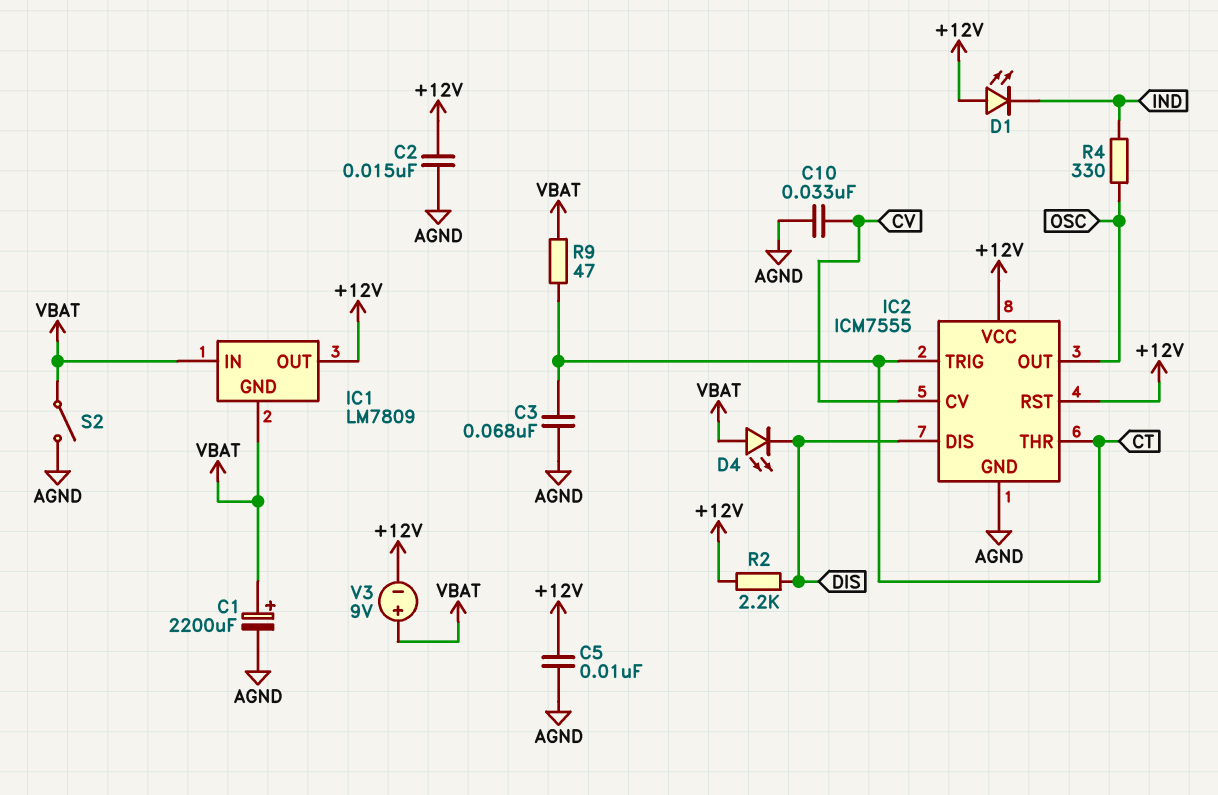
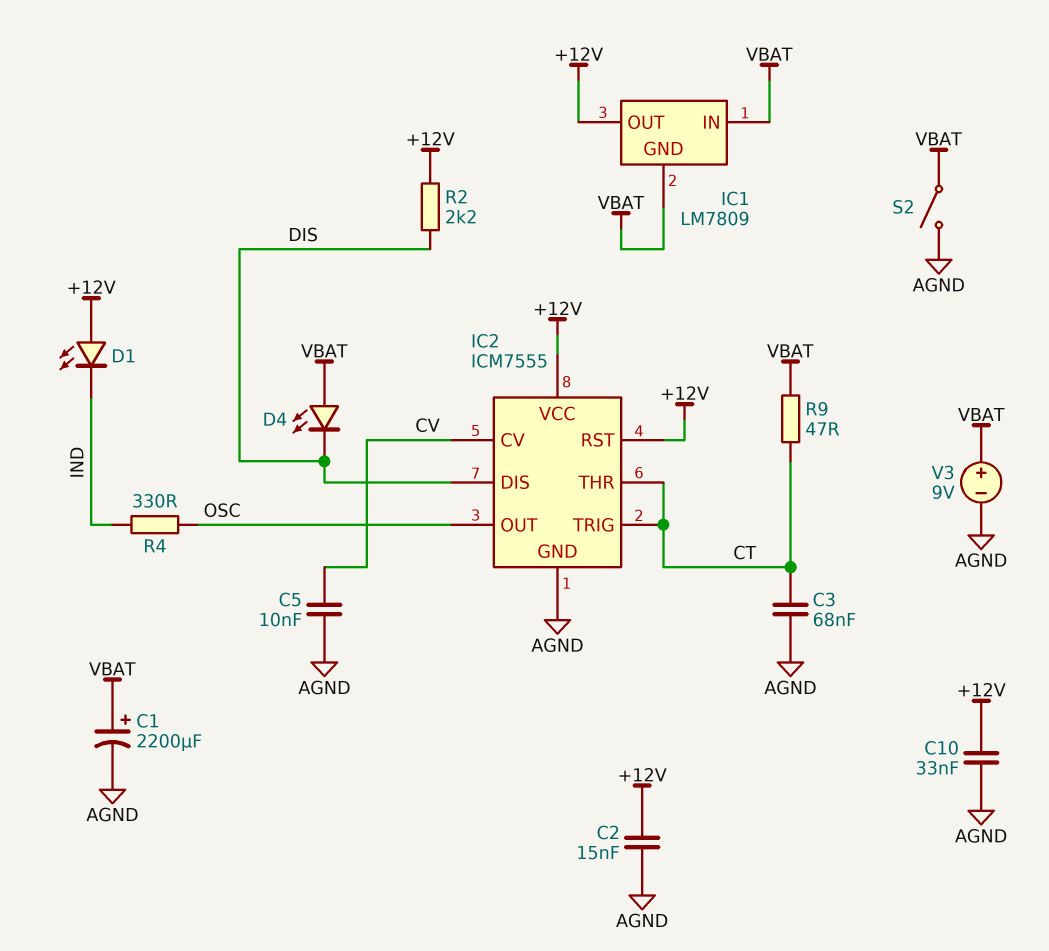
C5: 10nF (+12V, AGND) -> 10nF (AGND, CV)
C10: 33nF (AGND, CV) -> 33nF (+12V, AGND)
V3: 9V (plus VBAT, minus +12V) -> 9V (plus VBAT, minus AGND)

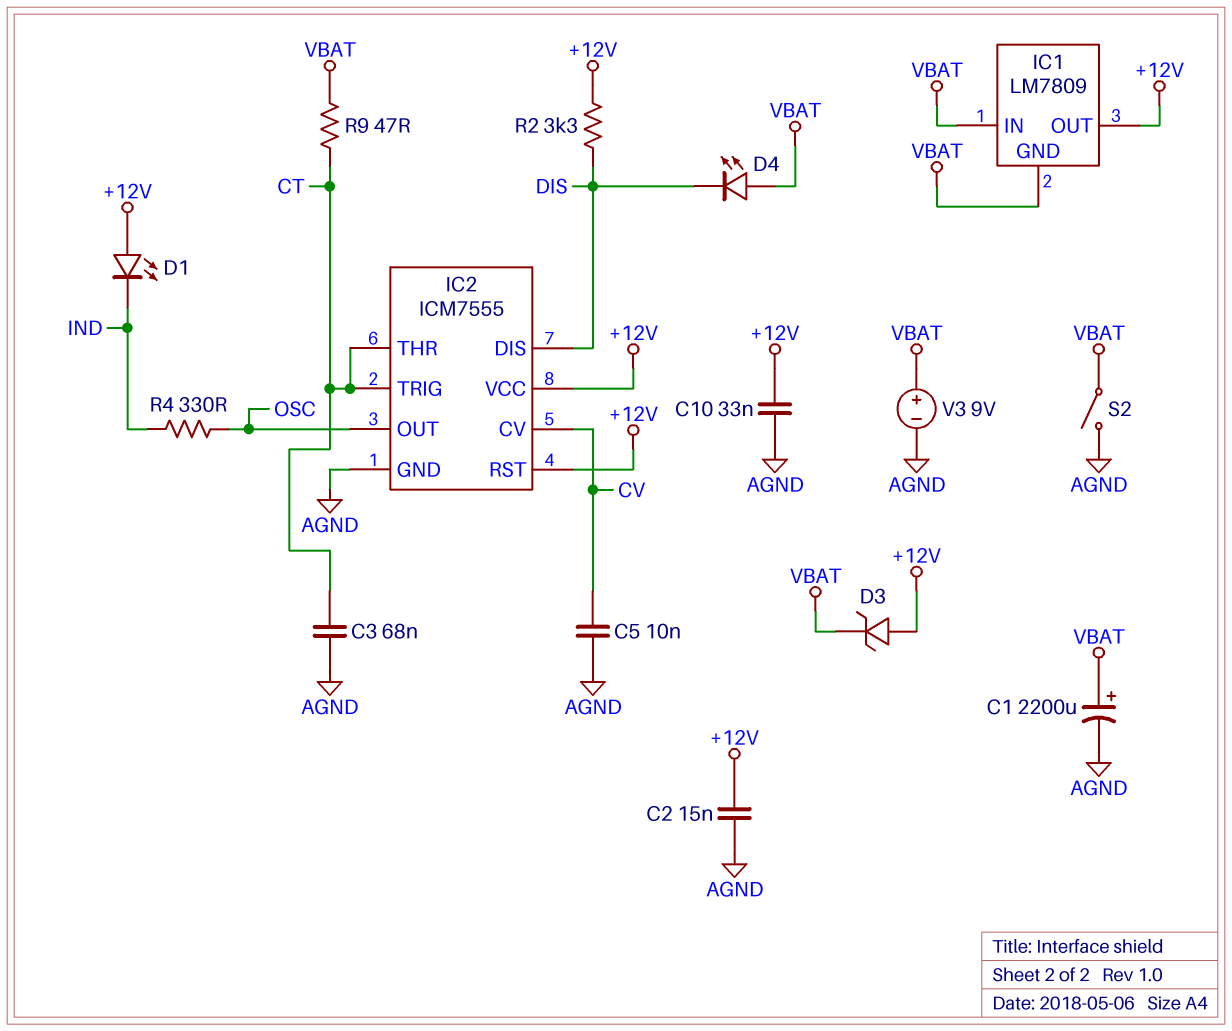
D3: none -> zener (A +12V, K VBAT)
R2: 2.2k (+12V, DIS) -> 3.3k (+12V, DIS)

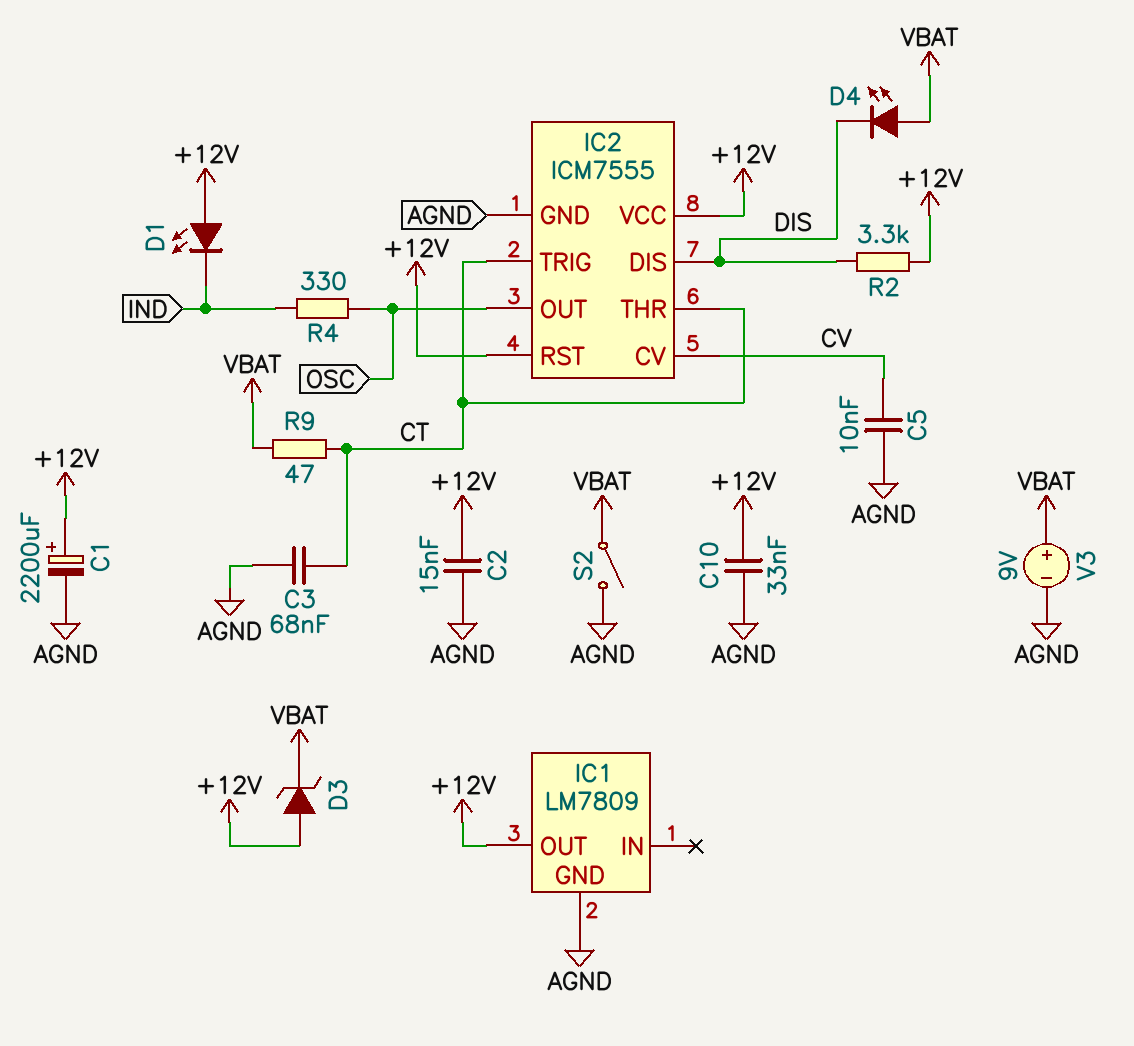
C1: 2200uF (plus VBAT, minus AGND) -> 2200uF (plus +12V, minus AGND)
IC1 pin GND: VBAT -> AGND
IC1 pin IN: VBAT -> none

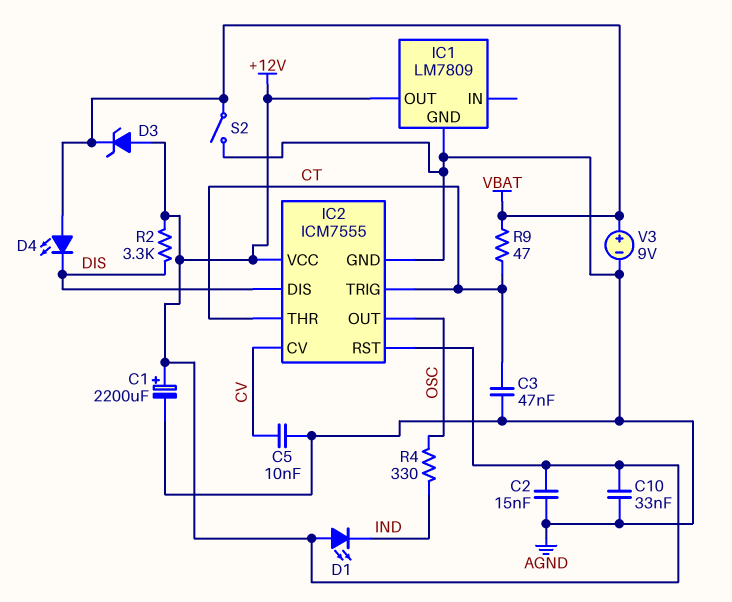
C3: 68nF (AGND, CT) -> 47nF (AGND, CT)

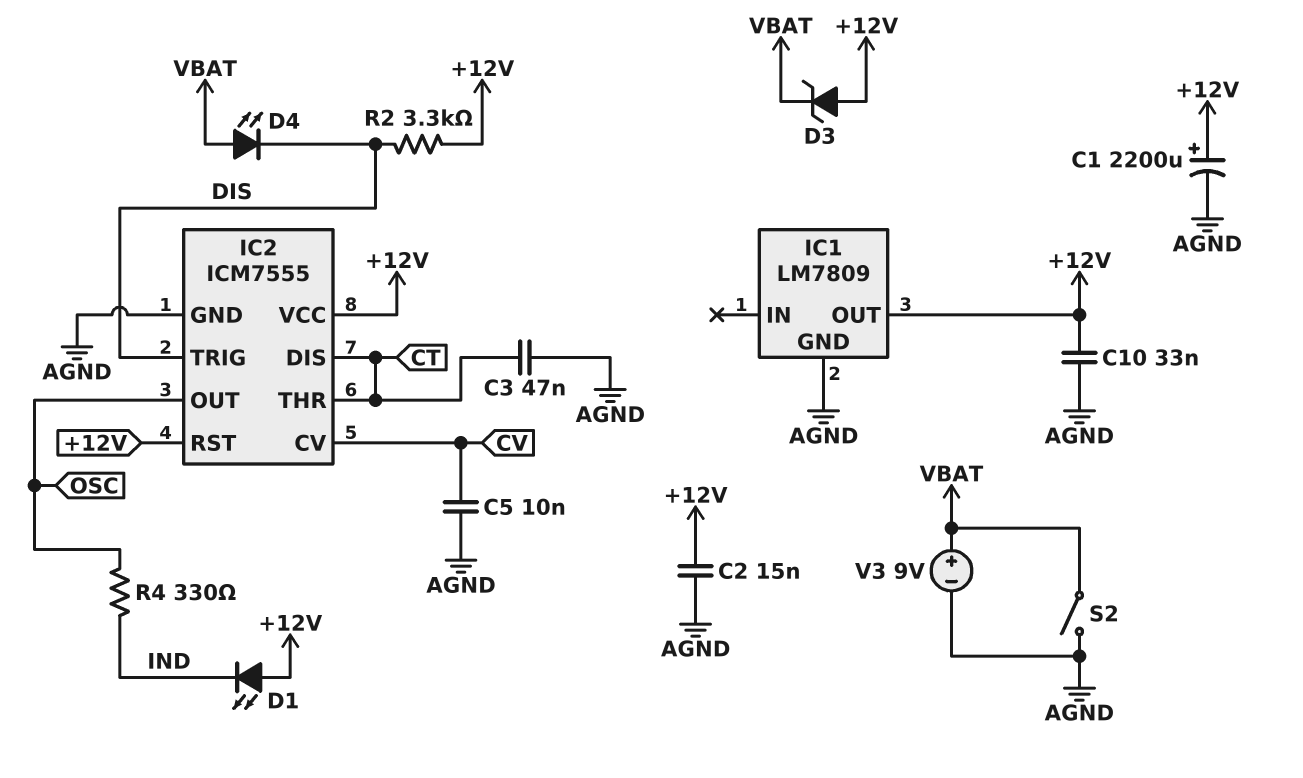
IC2 pin DIS: DIS -> CT
IC2 pin TRIG: CT -> DIS
R9: 47 (CT, VBAT) -> none

